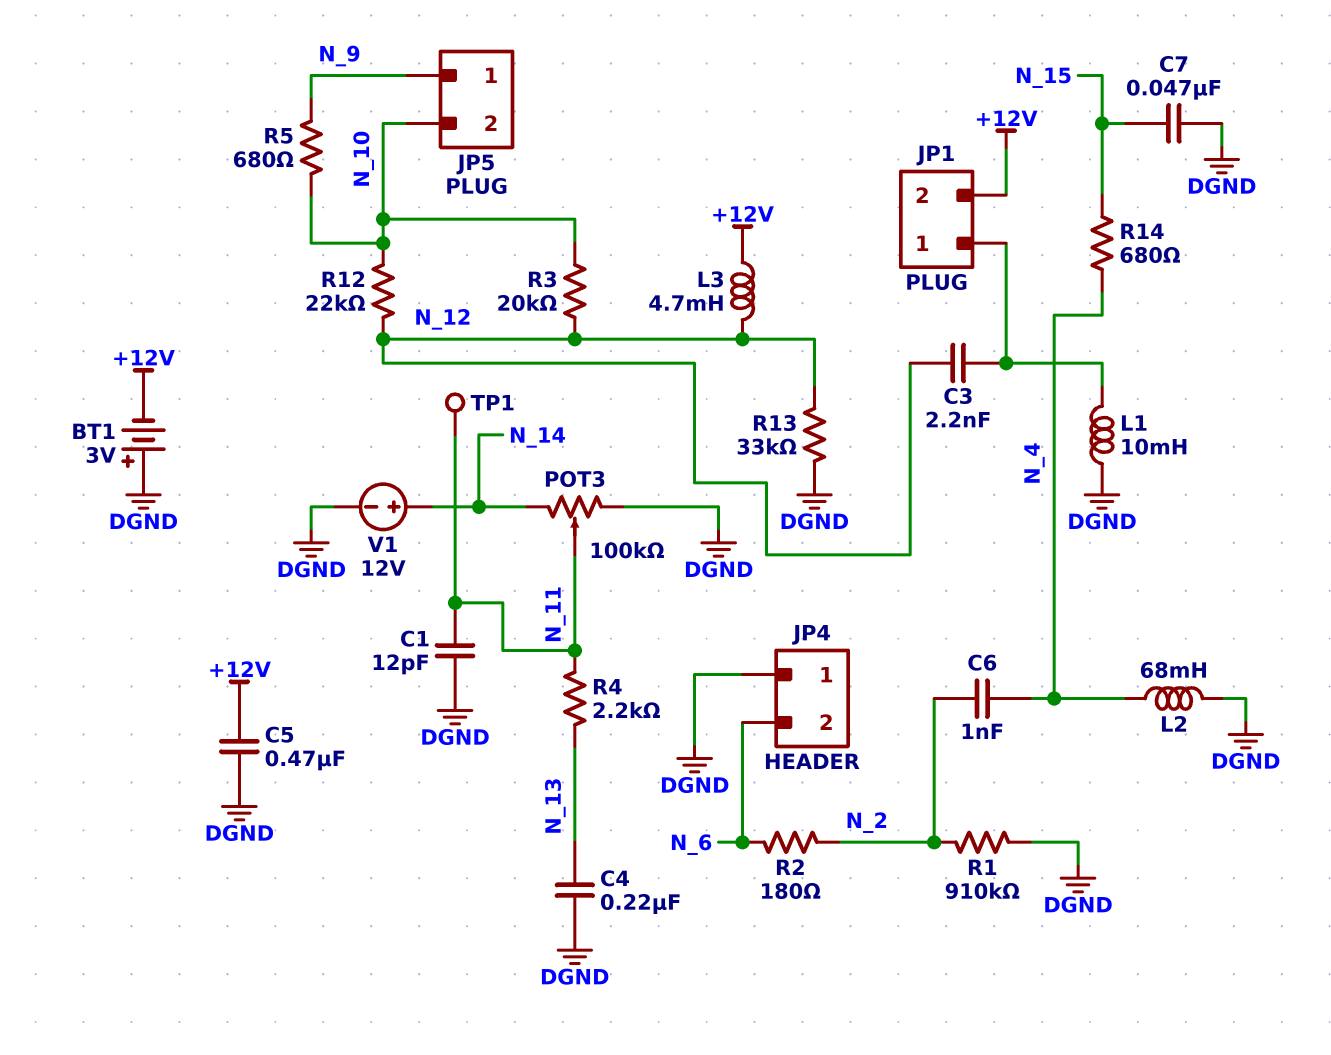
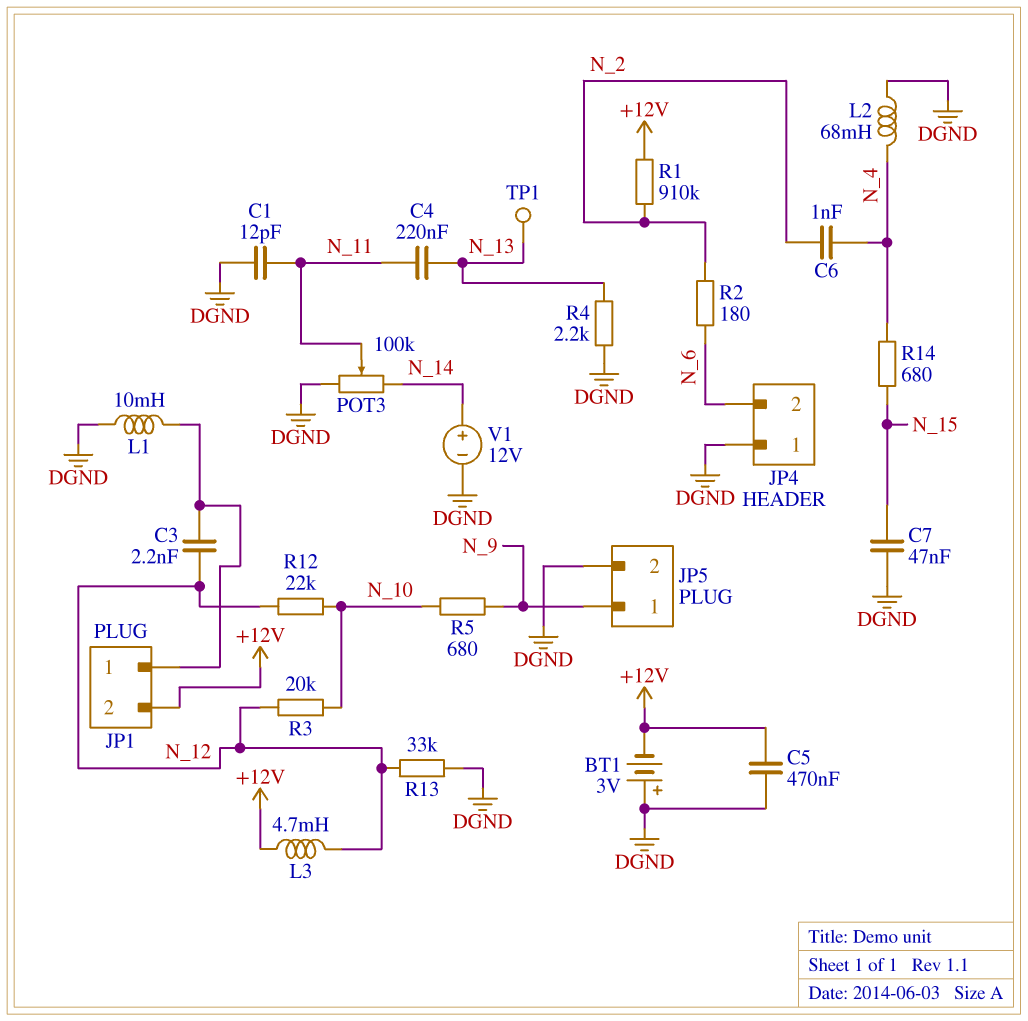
C4: 220nF (DGND, N_13) -> 220nF (N_11, N_13)
JP5 pin 2: N_10 -> DGND
R1: 910k (DGND, N_2) -> 910k (+12V, N_2)
R4: 2.2k (N_11, N_13) -> 2.2k (DGND, N_13)
TP1: test point (N_11) -> test point (N_13)

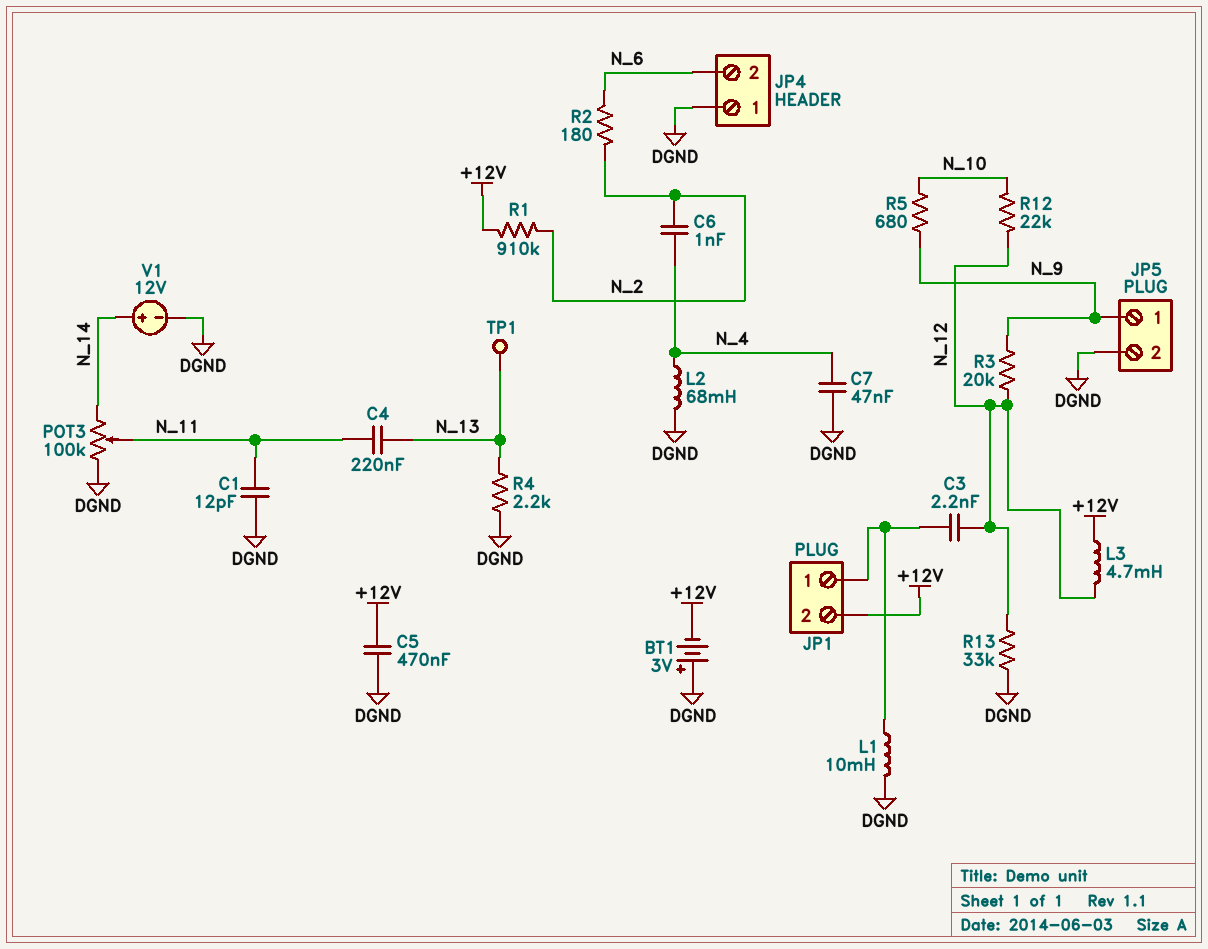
C7: 47nF (DGND, N_15) -> 47nF (DGND, N_4)
R3: 20k (N_10, N_12) -> 20k (N_9, N_12)
R14: 680 (N_4, N_15) -> none

